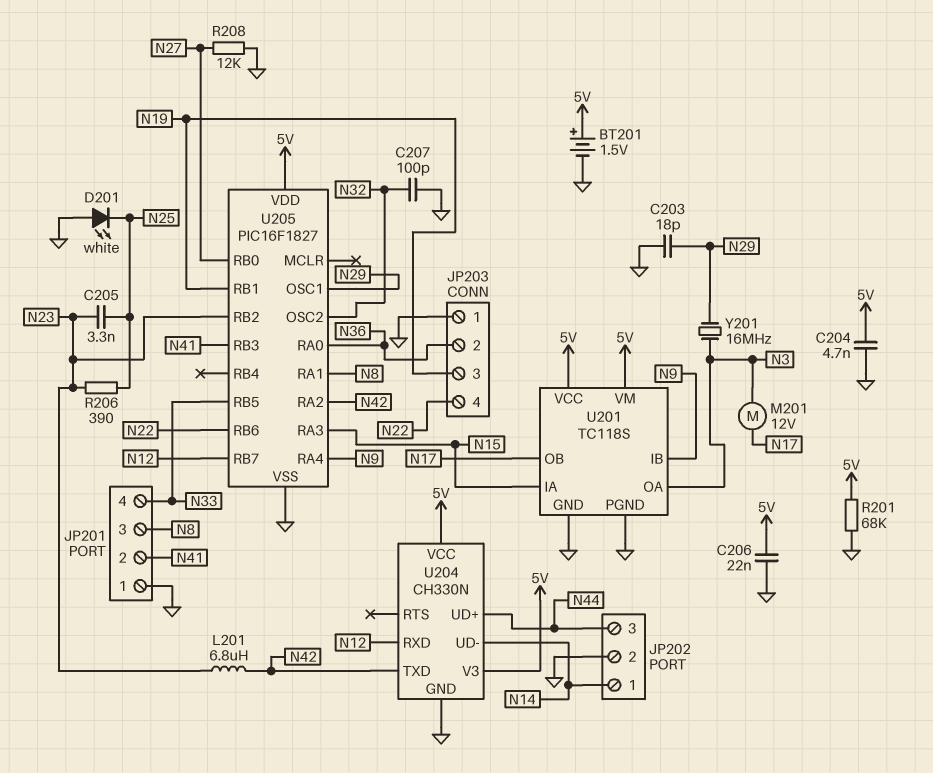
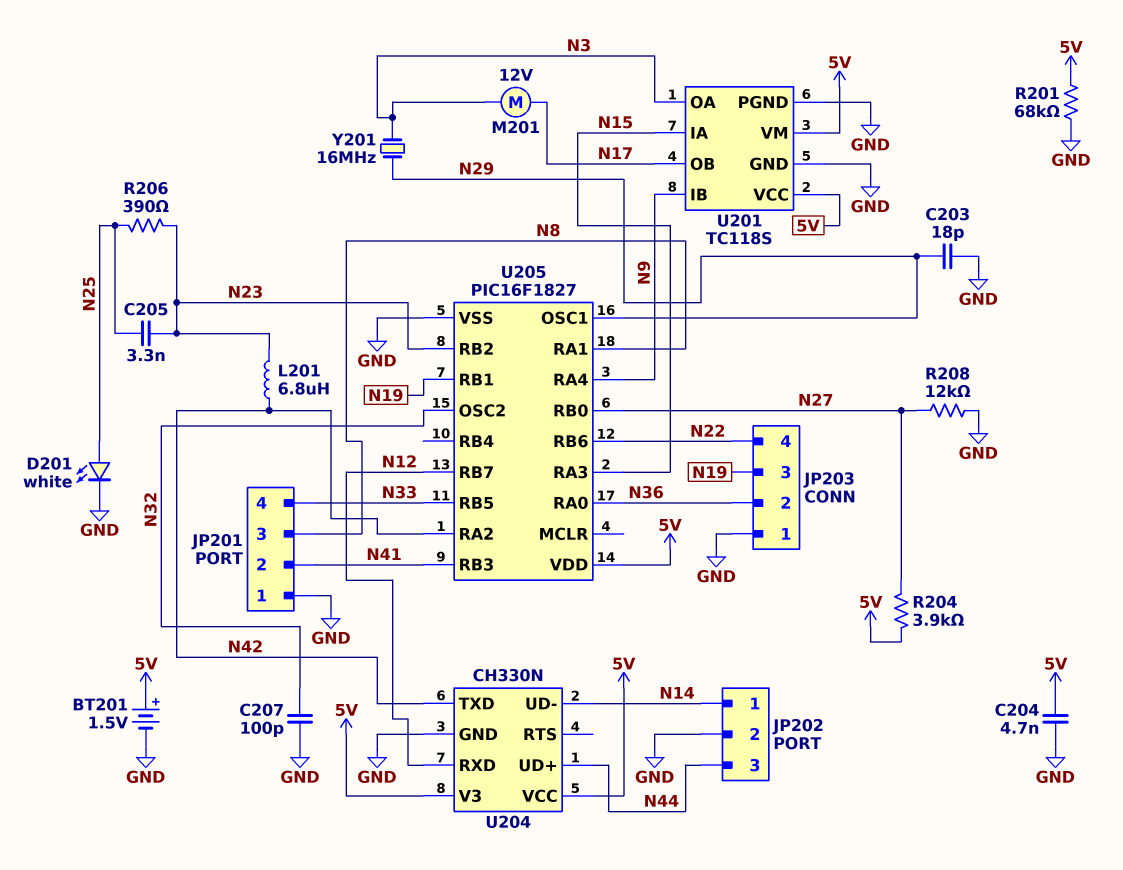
C206: 22nF (5V, GND) -> none
D201: LED white (A GND, K N25) -> LED white (A N25, K GND)
R204: none -> 3.9k (5V, N27)

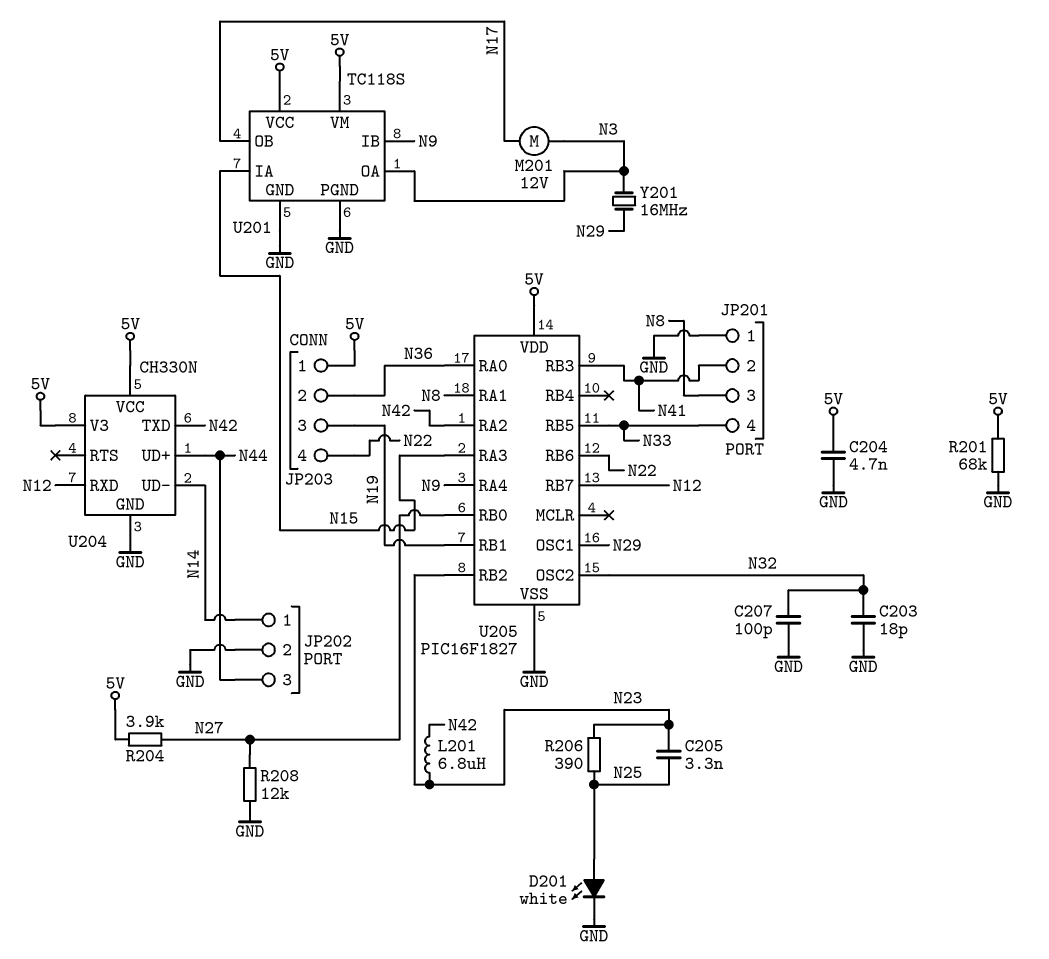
BT201: 1.5V (plus 5V, minus GND) -> none
C203: 18pF (GND, N29) -> 18pF (GND, N32)
JP203 pin 1: GND -> 5V

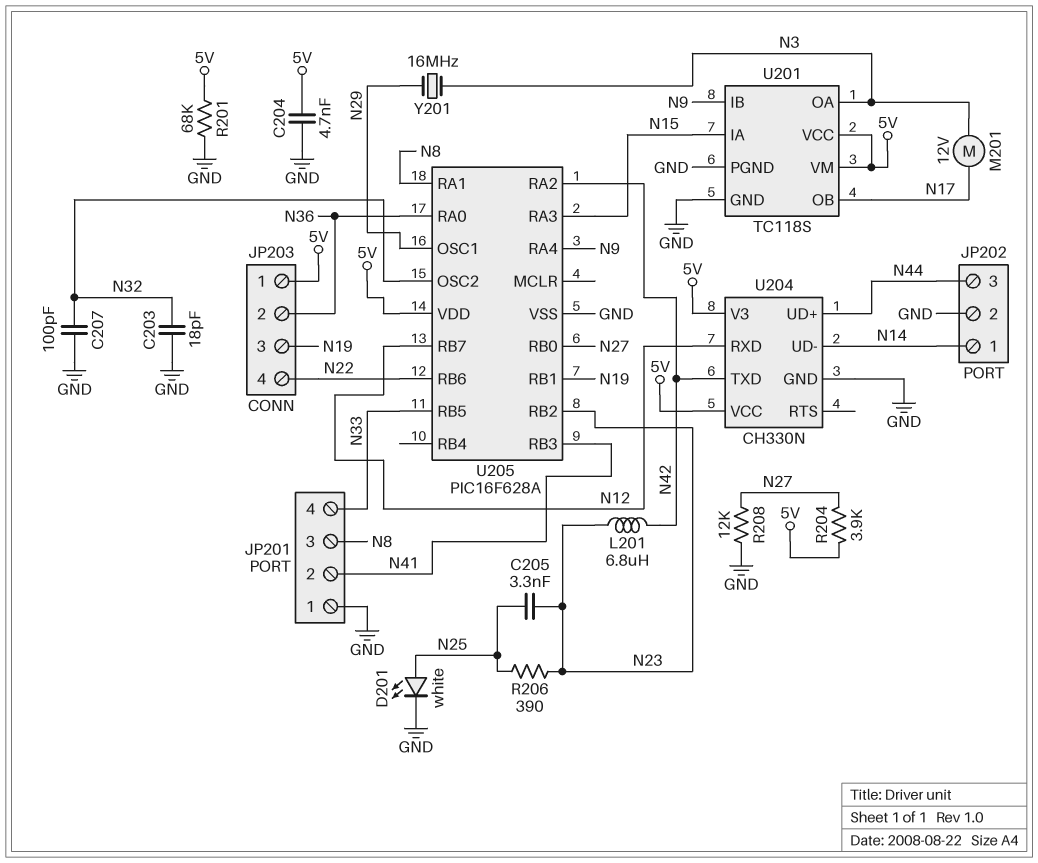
U205: PIC16F1827 -> PIC16F628A

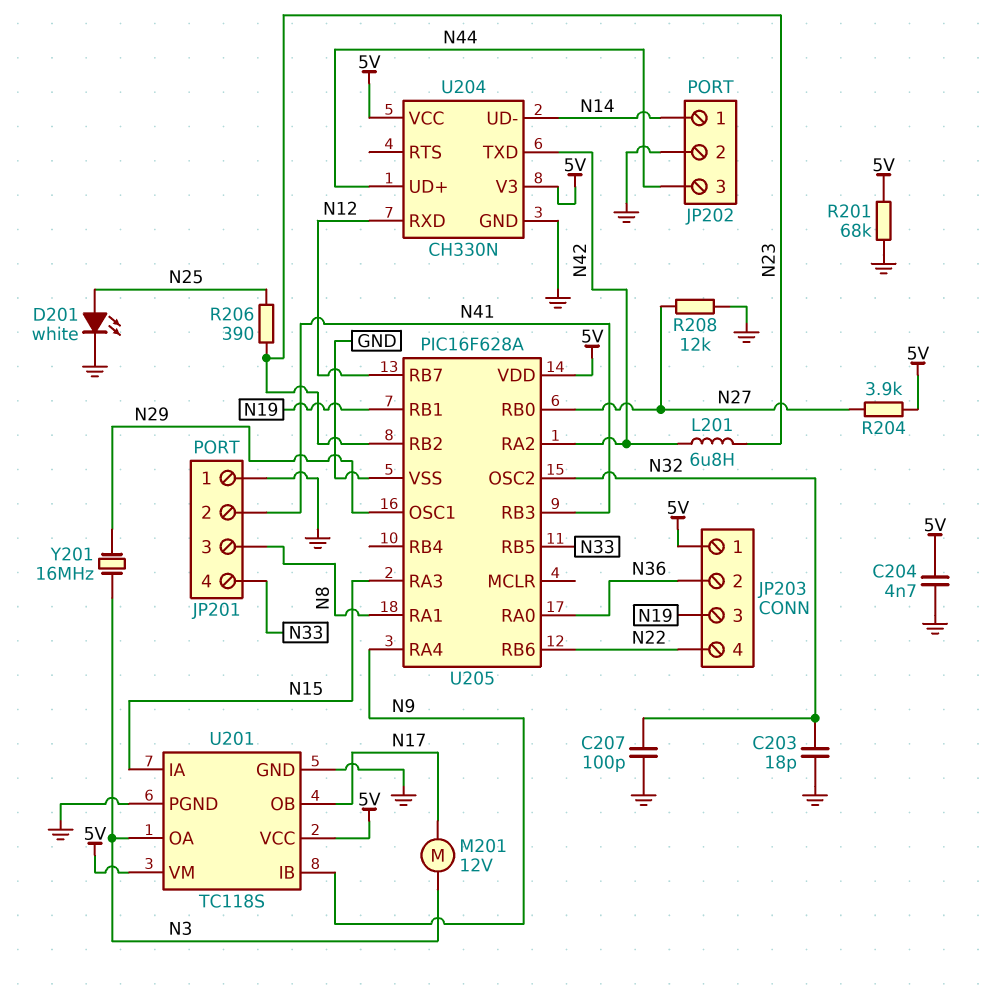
C205: 3.3nF (N23, N25) -> none

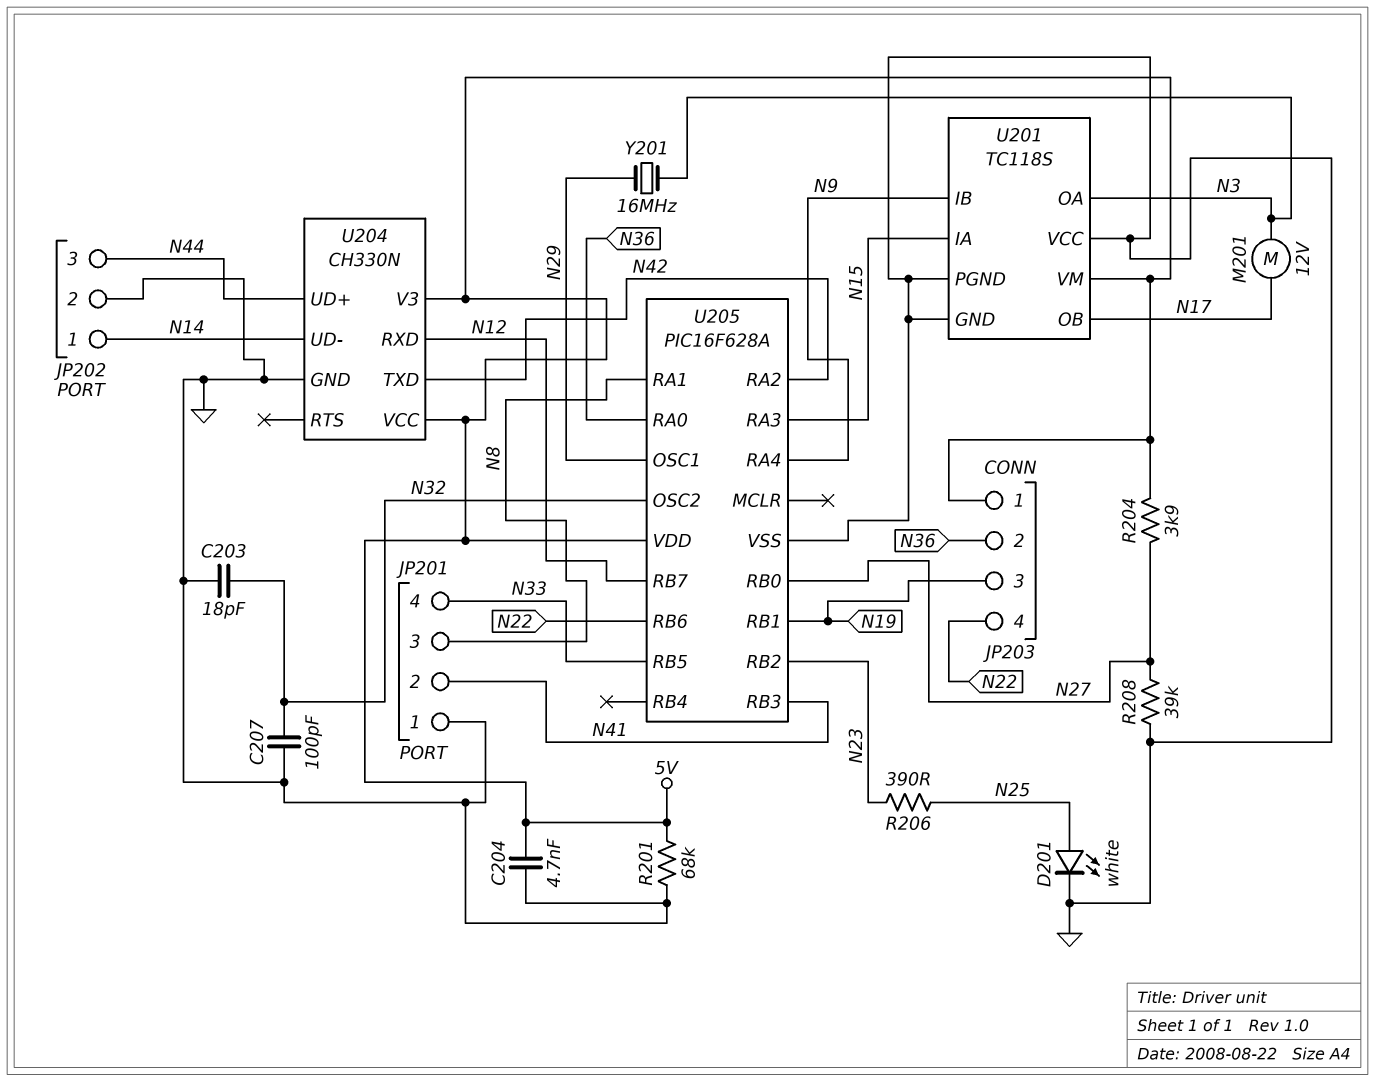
L201: 6.8uH (N23, N42) -> none
R208: 12k (GND, N27) -> 39k (GND, N27)
U201 pin VCC: 5V -> GND

